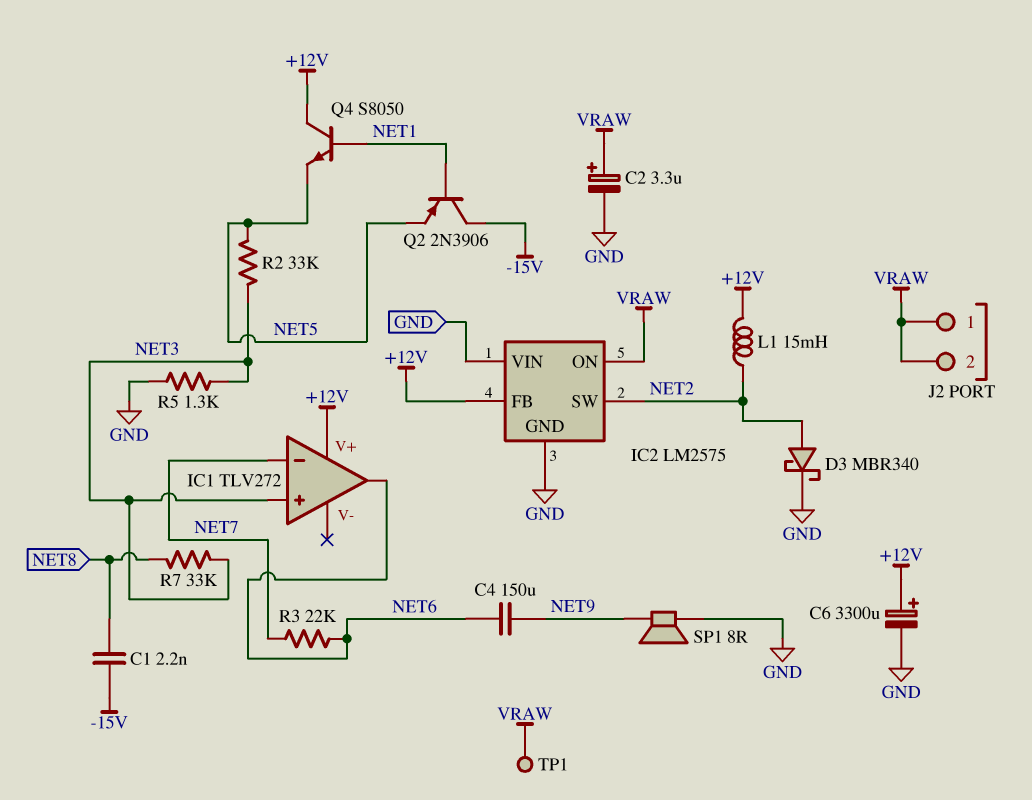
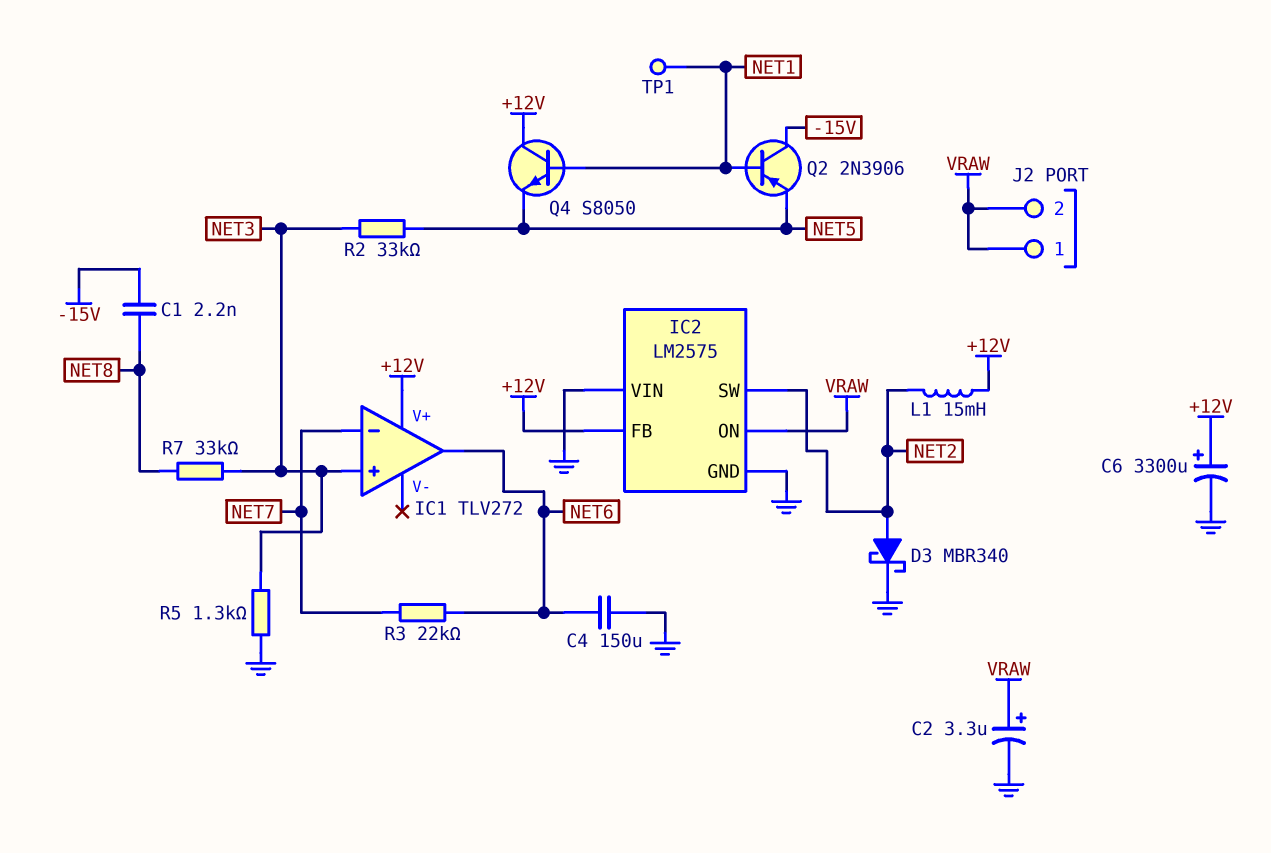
C4: 150uF (NET6, NET9) -> 150uF (GND, NET6)
SP1: speaker 8R (GND, NET9) -> none
TP1: test point (VRAW) -> test point (NET1)

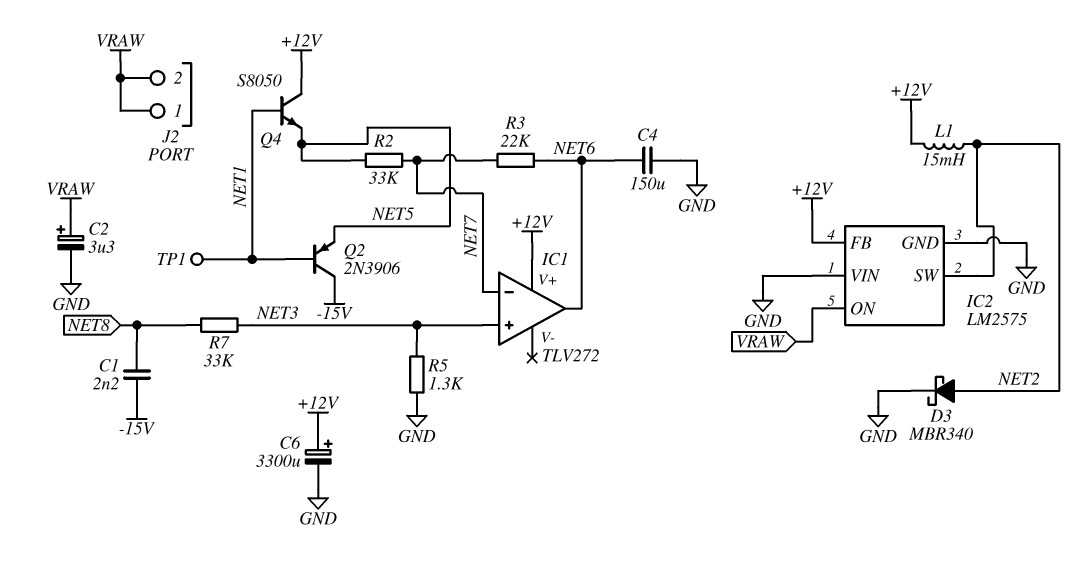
R2: 33k (NET3, NET5) -> 33k (NET5, NET7)

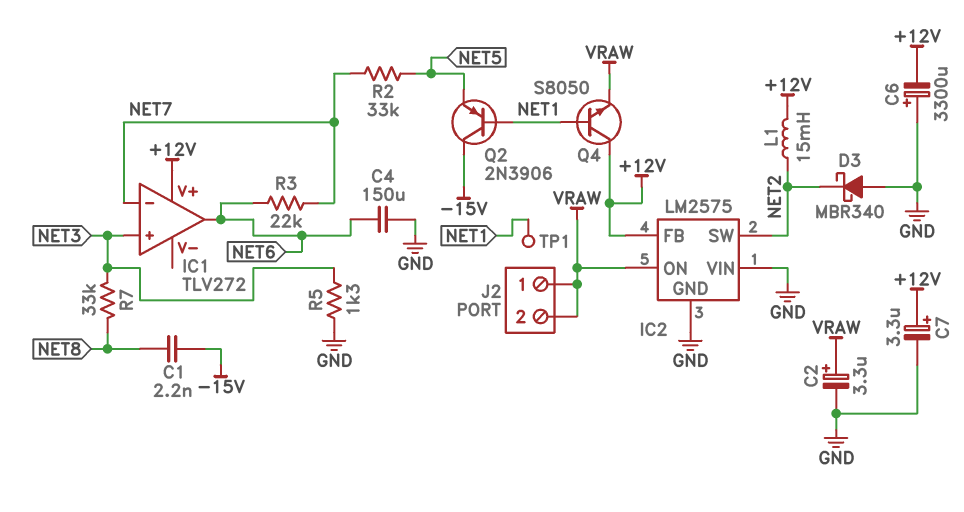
C6: 3300uF (plus +12V, minus GND) -> 3300uF (plus GND, minus +12V)
C7: none -> 3.3uF (plus +12V, minus GND)
D3: schottky MBR340 (A NET2, K GND) -> schottky MBR340 (A GND, K NET2)
Q4: NPN S8050 (B NET1, C +12V, E NET5) -> NPN S8050 (B NET1, C +12V, E VRAW)

